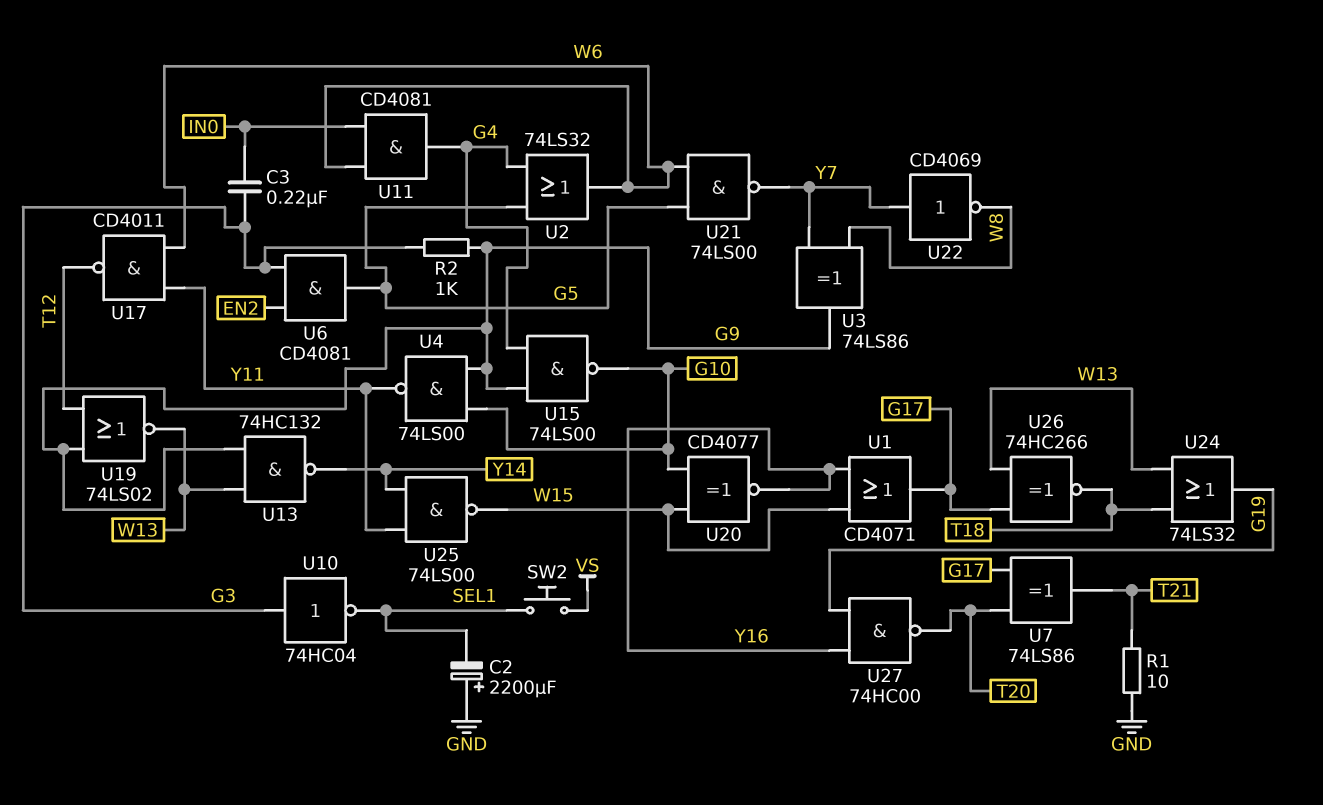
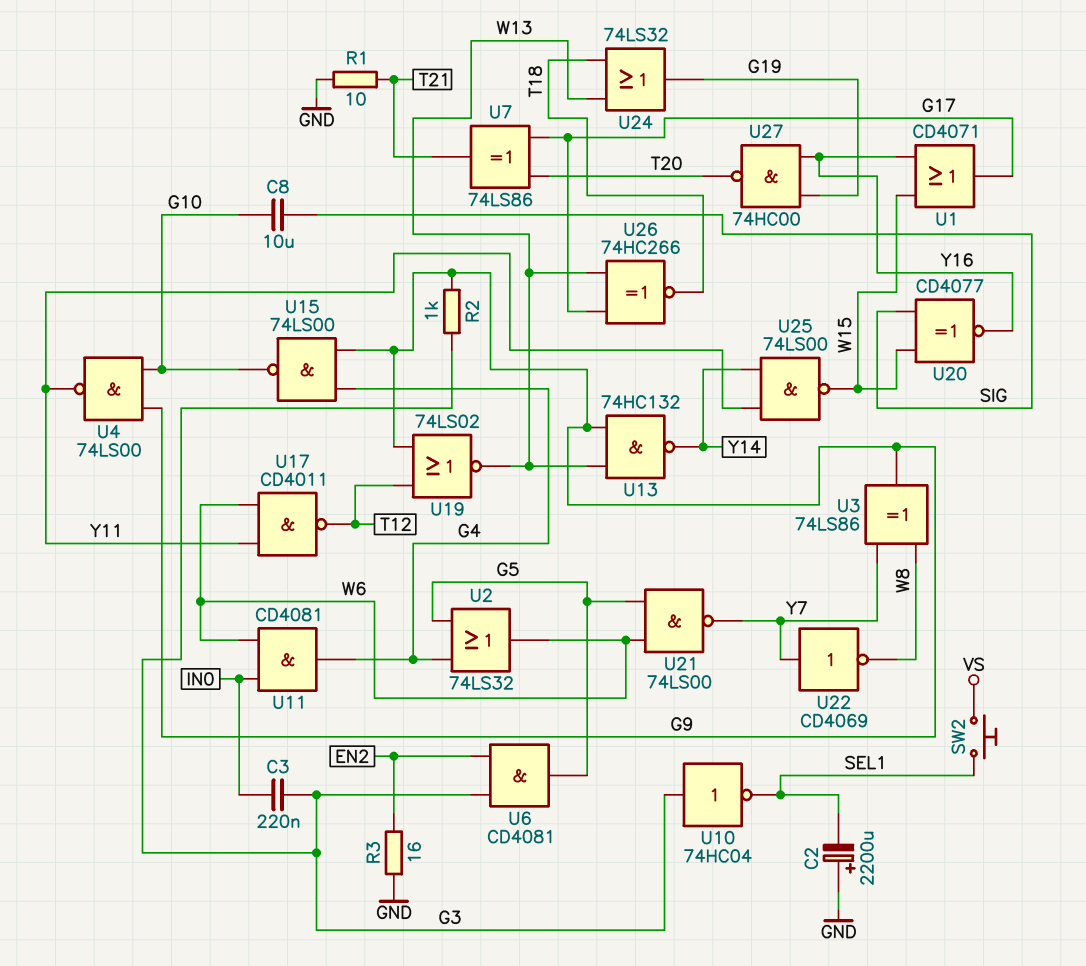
C8: none -> 10uF (G10, SIG)
R3: none -> 16 (EN2, GND)
U20: XNOR CD4077 (in G10, in W15, out Y16) -> XNOR CD4077 (in SIG, in W15, out Y16)

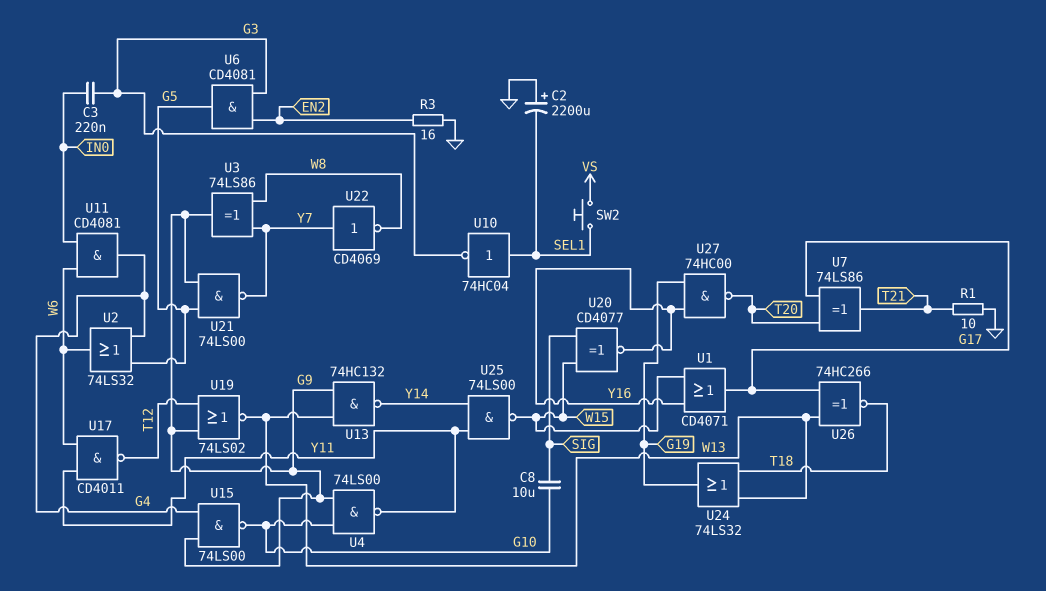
R2: 1k (G3, G9) -> none
U10: NOT 74HC04 (in G3, out SEL1) -> NOT 74HC04 (in SEL1, out G3)
U21: NAND 74LS00 (in G5, in W6, out Y7) -> NAND 74LS00 (in G5, in G9, out Y7)

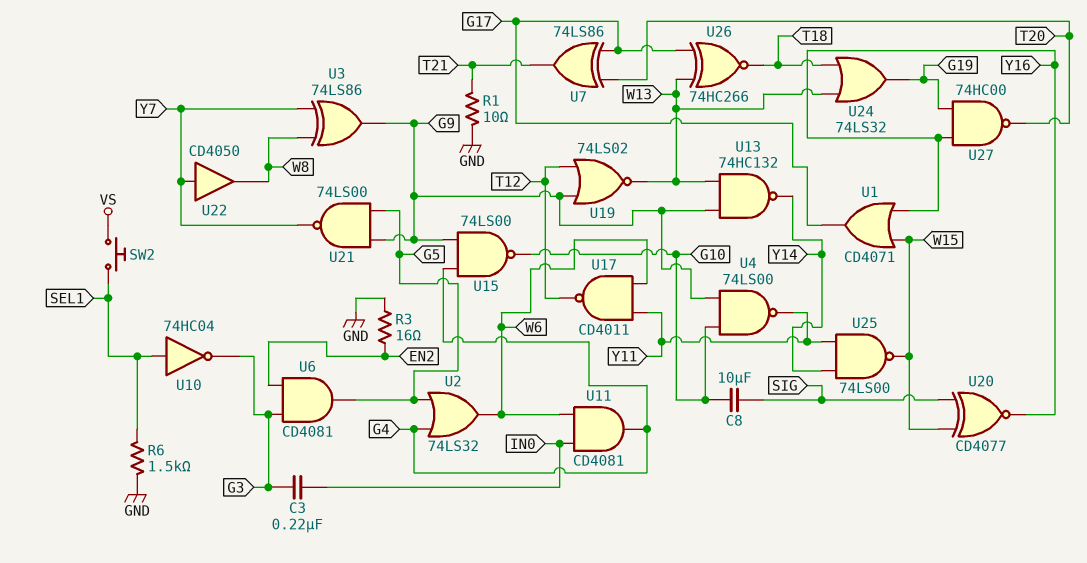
C2: 2200uF (plus GND, minus SEL1) -> none
R6: none -> 1.5k (GND, SEL1)
U22: NOT CD4069 (in Y7, out W8) -> buffer CD4050 (in Y7, out W8)

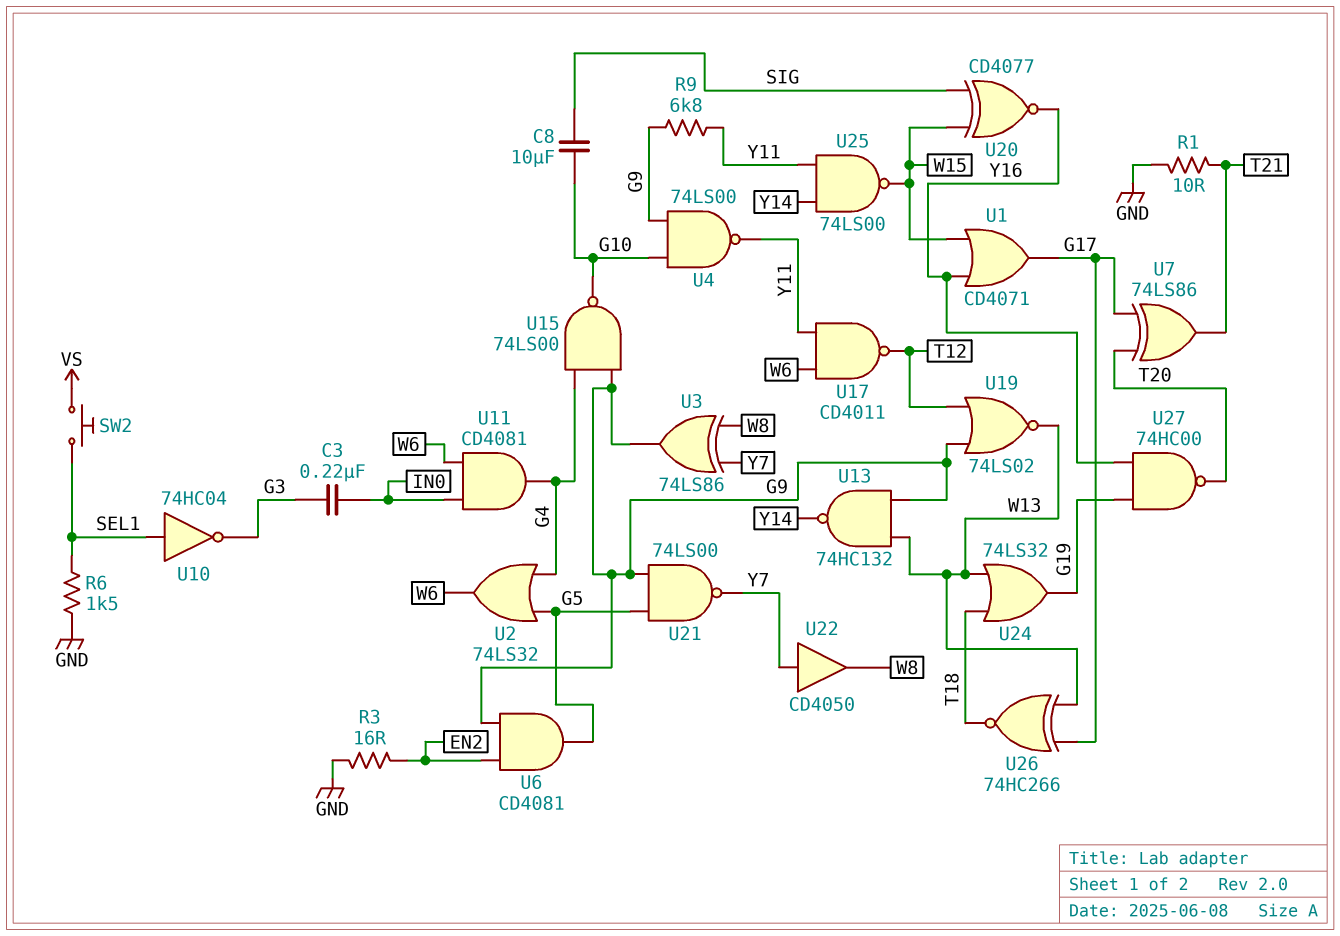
R9: none -> 6.8k (G9, Y11)
U6: AND CD4081 (in EN2, in G3, out G5) -> AND CD4081 (in EN2, in G9, out G5)

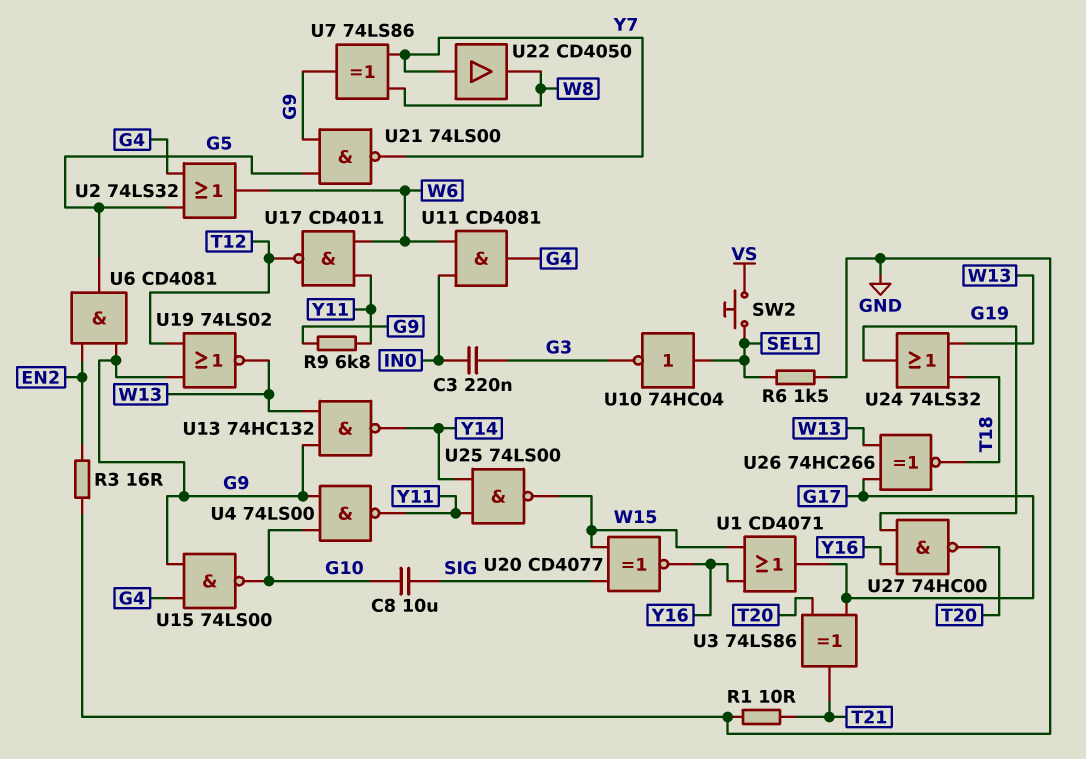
U3: XOR 74LS86 (in W8, in Y7, out G9) -> XOR 74LS86 (in G17, in T20, out T21)
U7: XOR 74LS86 (in G17, in T20, out T21) -> XOR 74LS86 (in W8, in Y7, out G9)

